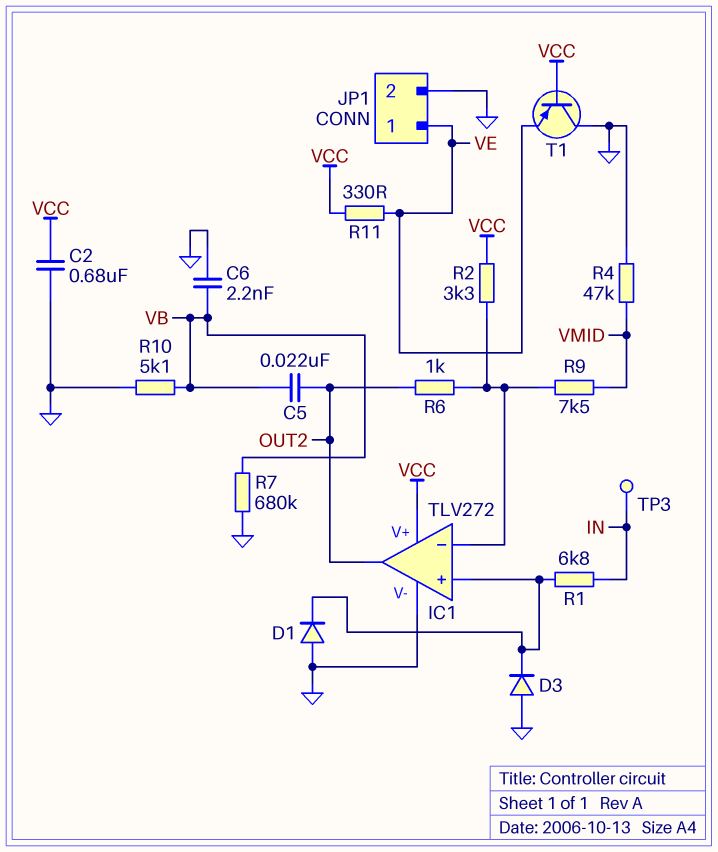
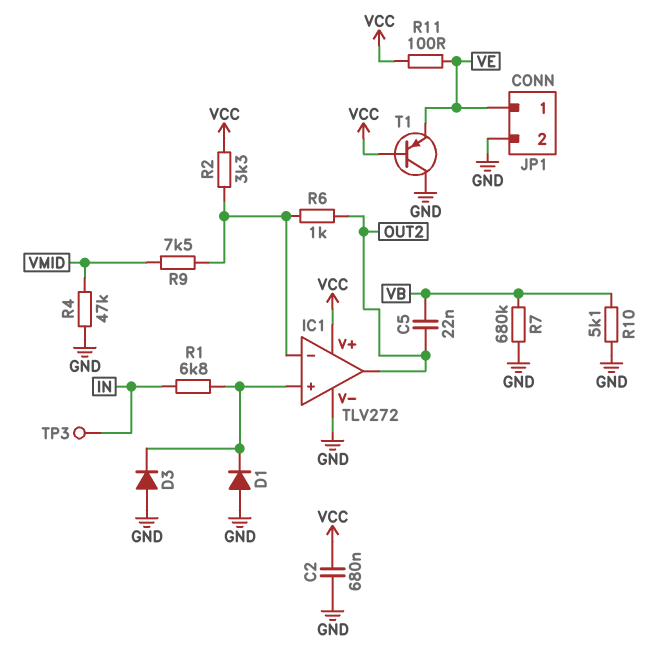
C6: 2.2nF (GND, VB) -> none
R11: 330 (VCC, VE) -> 100 (VCC, VE)

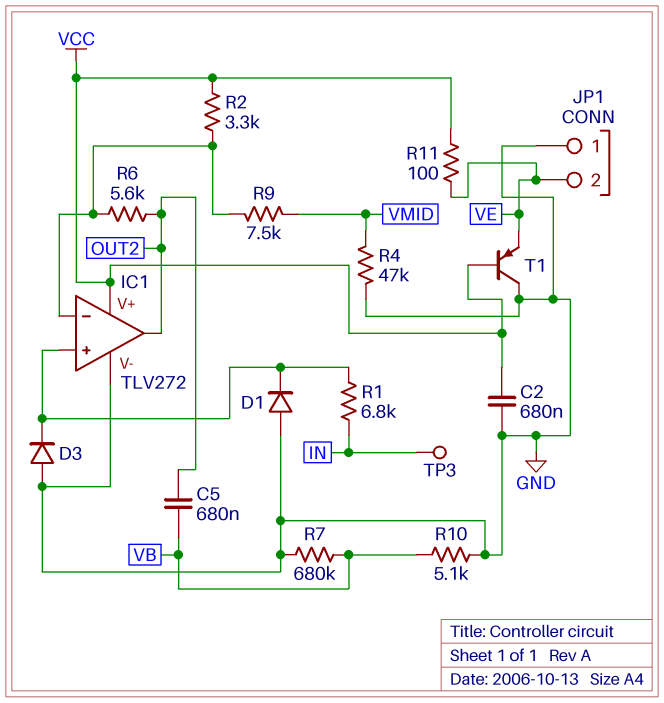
C5: 22nF (OUT2, VB) -> 680nF (OUT2, VB)
JP1 pin 1: VE -> GND
JP1 pin 2: GND -> VE
R6: 1k (IC1/in-, OUT2) -> 5.6k (IC1/in-, OUT2)

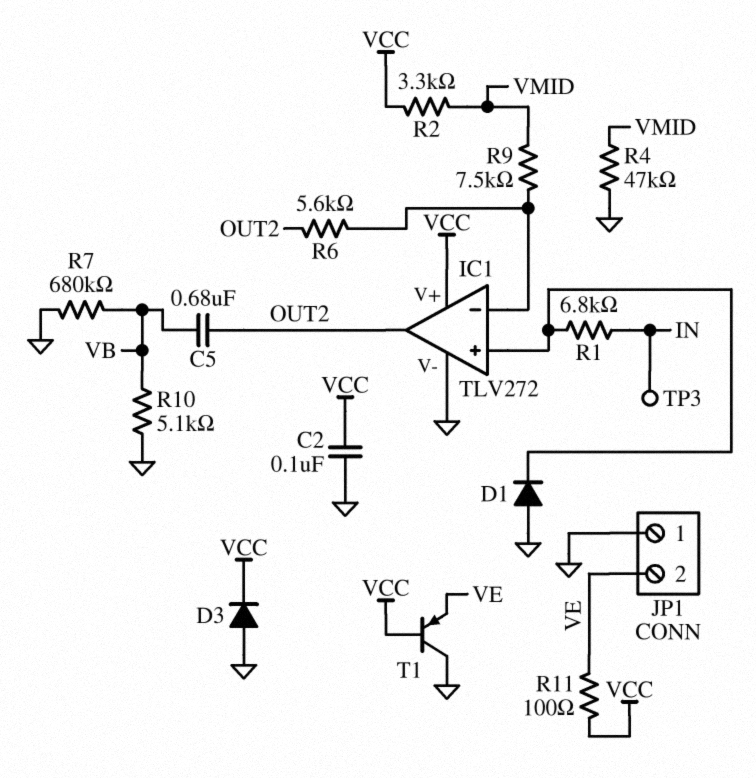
C2: 680nF (GND, VCC) -> 100nF (GND, VCC)
D3: diode (A GND, K IC1/in+) -> diode (A GND, K VCC)
R2: 3.3k (IC1/in-, VCC) -> 3.3k (VCC, VMID)

